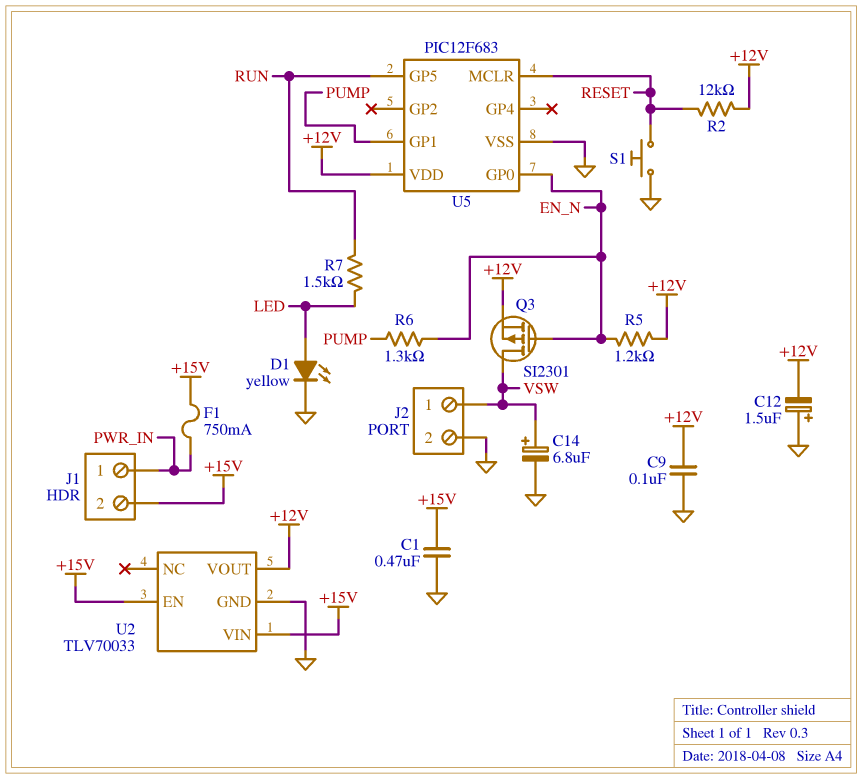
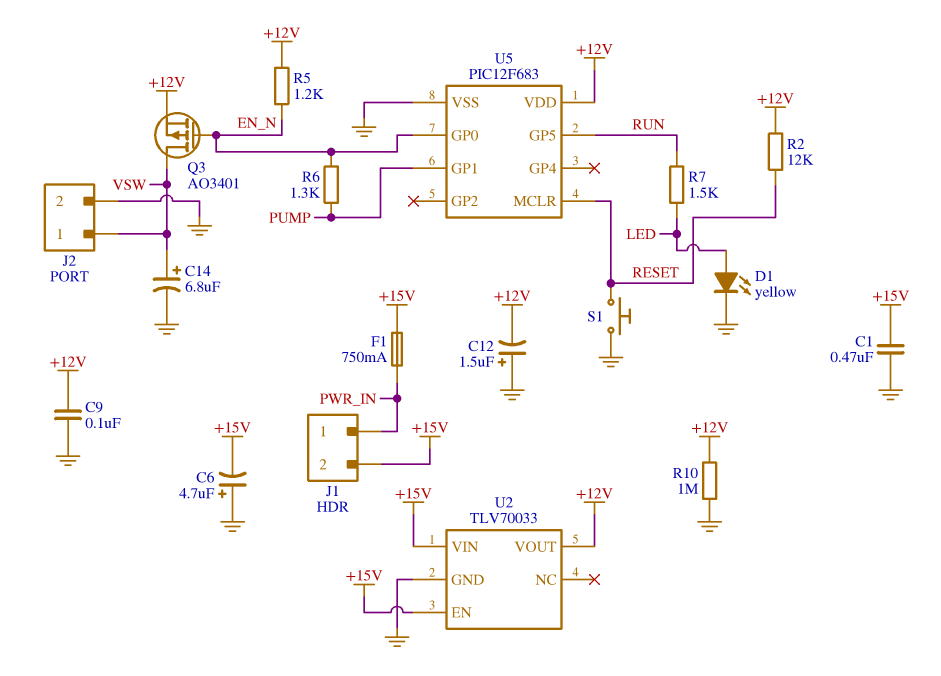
C6: none -> 4.7uF (plus GND, minus +15V)
Q3: PMOS SI2301 (G EN_N, D VSW, S +12V) -> PMOS AO3401 (G EN_N, D VSW, S +12V)
R10: none -> 1M (+12V, GND)

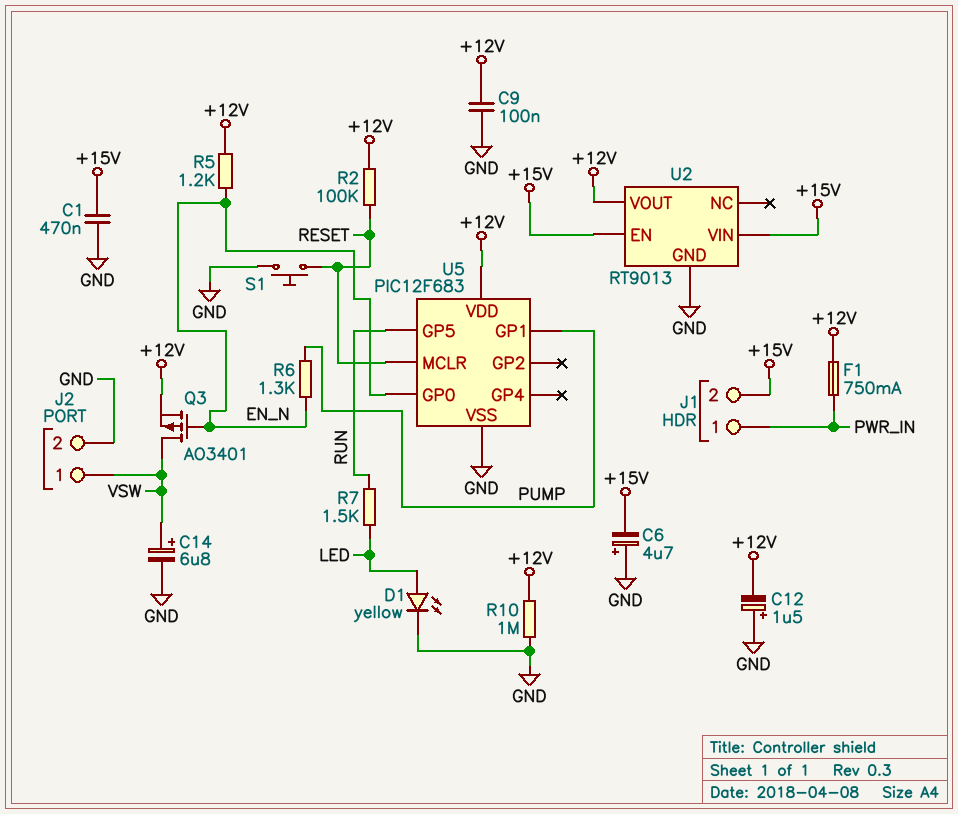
F1: 750mA (+15V, PWR_IN) -> 750mA (+12V, PWR_IN)
R2: 12k (+12V, RESET) -> 100k (+12V, RESET)
U2: TLV70033 -> RT9013

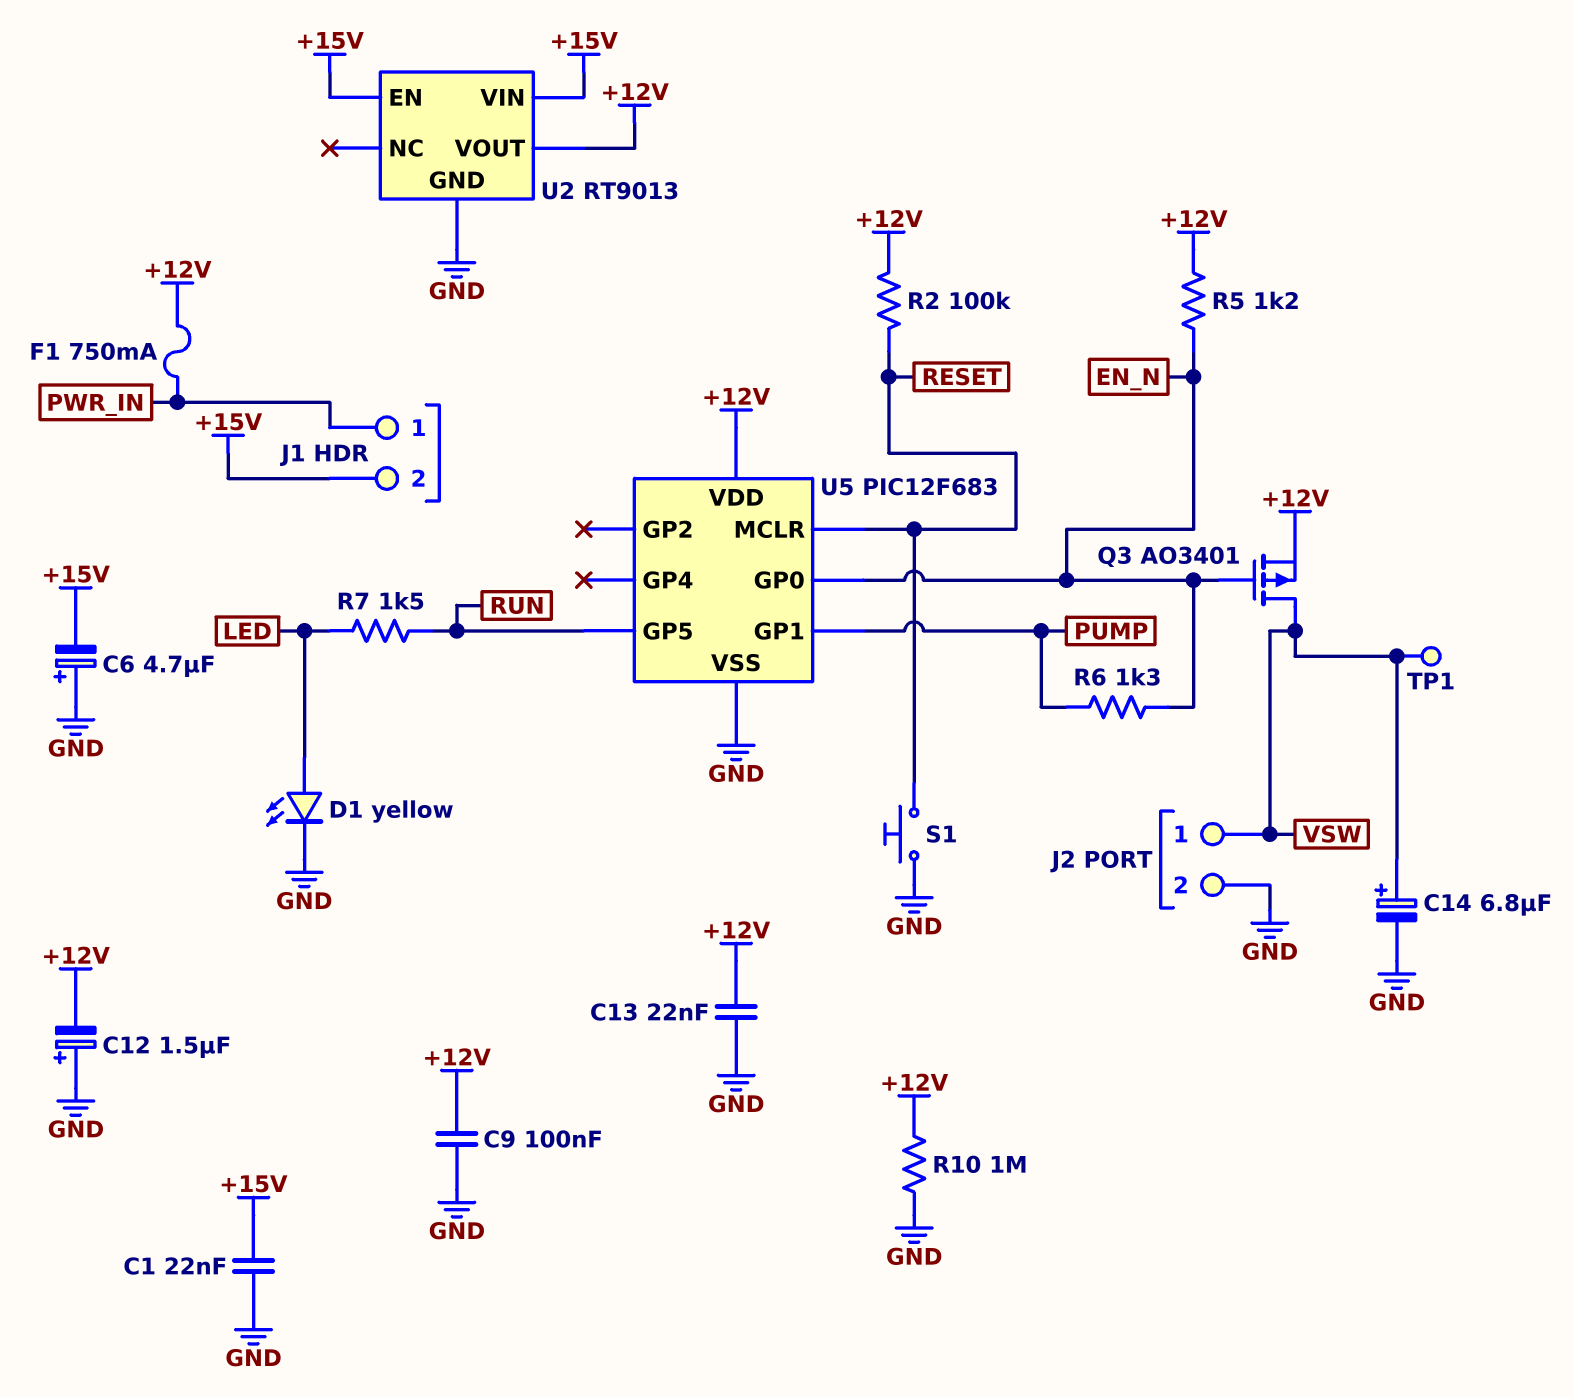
C1: 470nF (+15V, GND) -> 22nF (+15V, GND)
C13: none -> 22nF (+12V, GND)
TP1: none -> test point (VSW)

